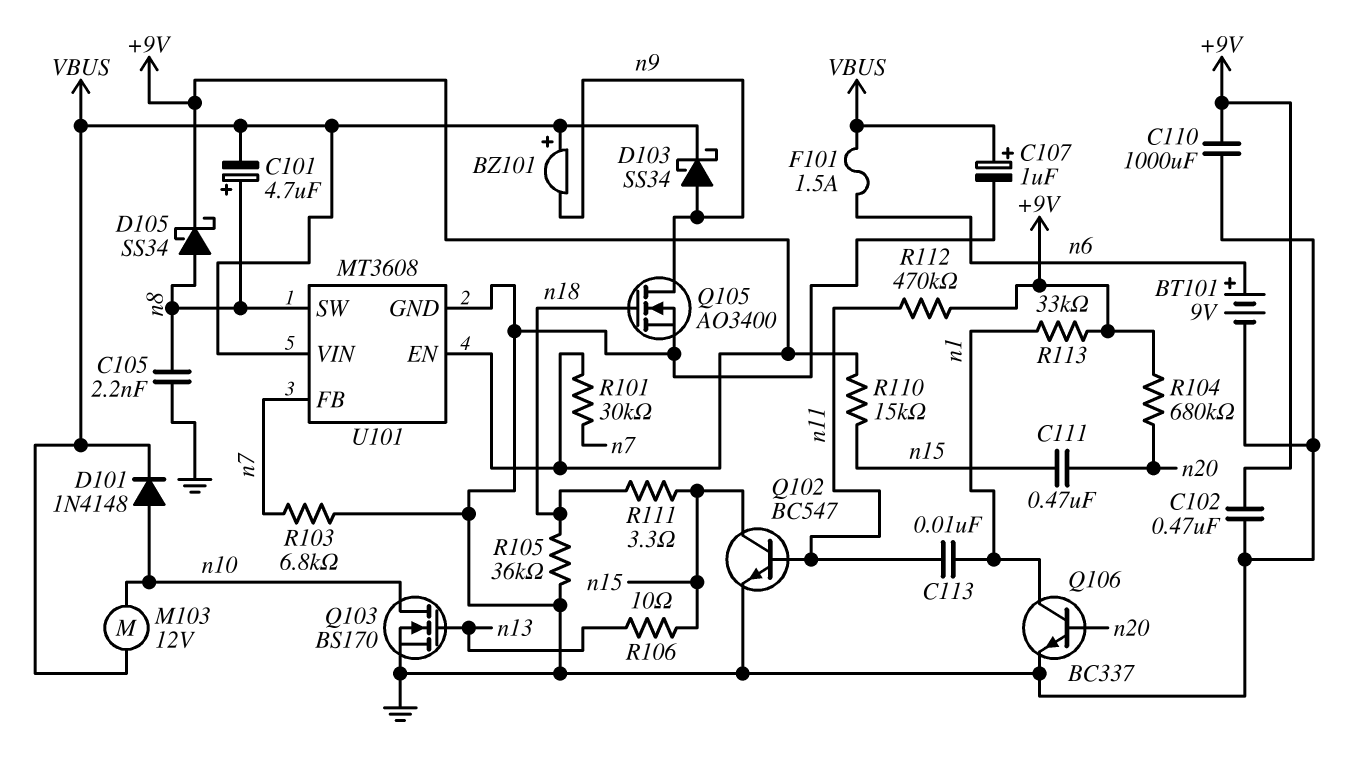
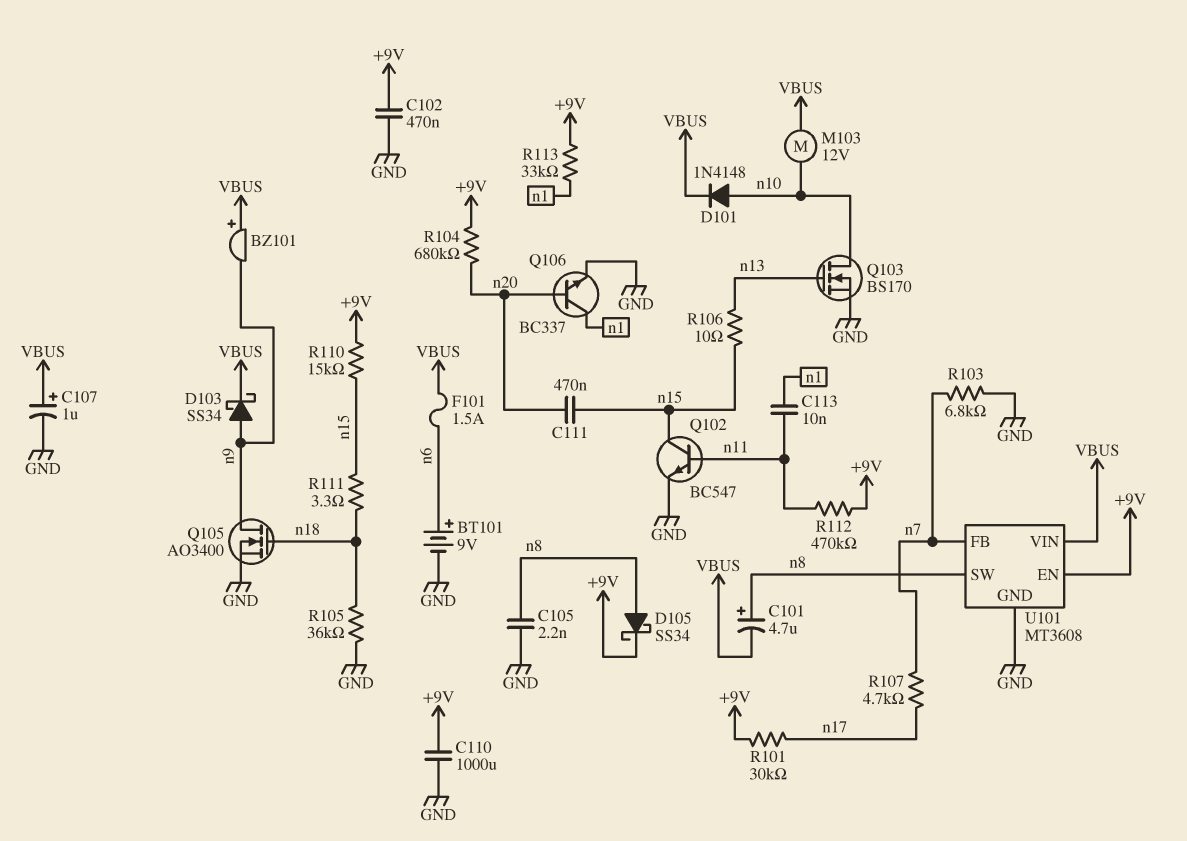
R101: 30k (+9V, n7) -> 30k (+9V, n17)
R107: none -> 4.7k (n7, n17)

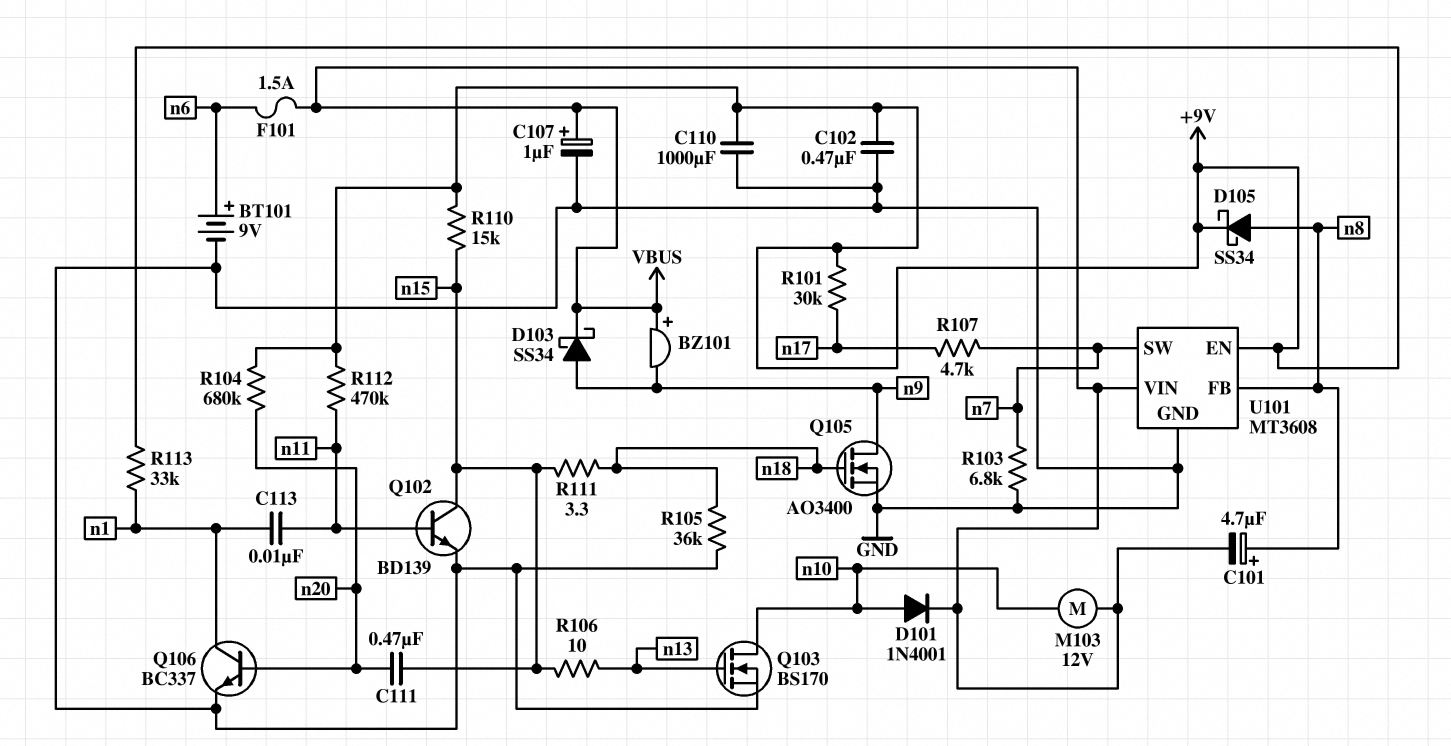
C105: 2.2nF (GND, n8) -> none
D101: diode 1N4148 (A n10, K VBUS) -> diode 1N4001 (A n10, K VBUS)
Q102: NPN BC547 (B n11, C n15, E GND) -> NPN BD139 (B n11, C n15, E GND)
U101 pin FB: n7 -> n8
U101 pin SW: n8 -> n7

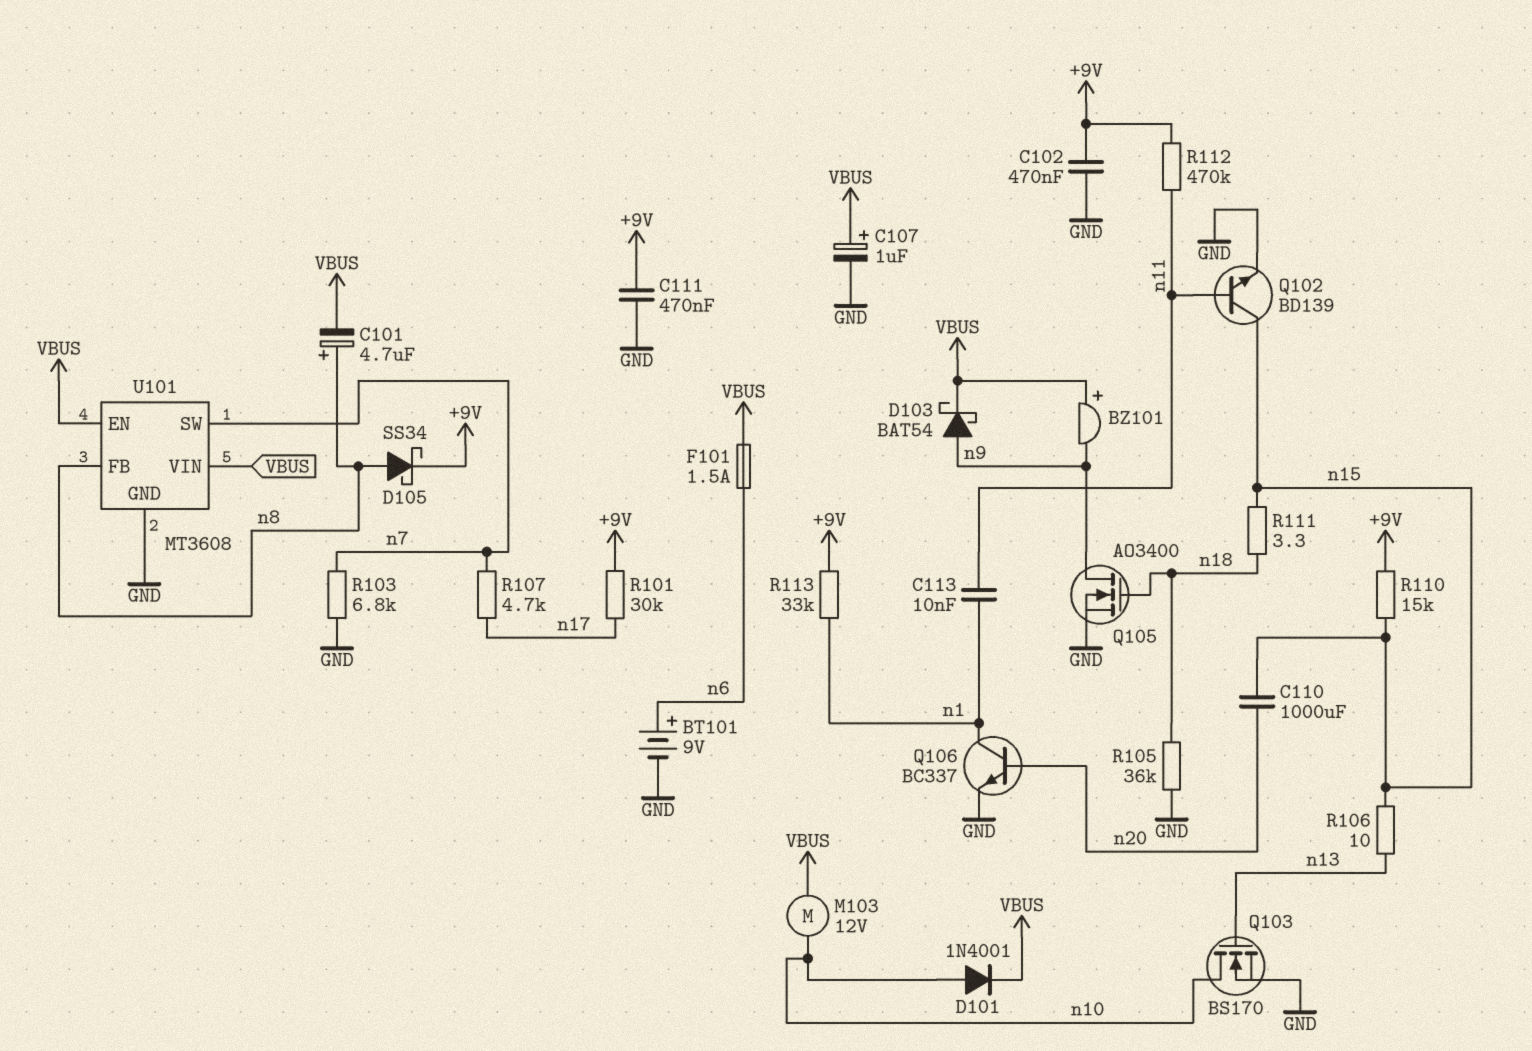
C110: 1000uF (+9V, GND) -> 1000uF (n15, n20)
C111: 470nF (n15, n20) -> 470nF (+9V, GND)
D103: schottky SS34 (A n9, K VBUS) -> schottky BAT54 (A n9, K VBUS)
R104: 680k (+9V, n20) -> none
U101 pin EN: +9V -> VBUS

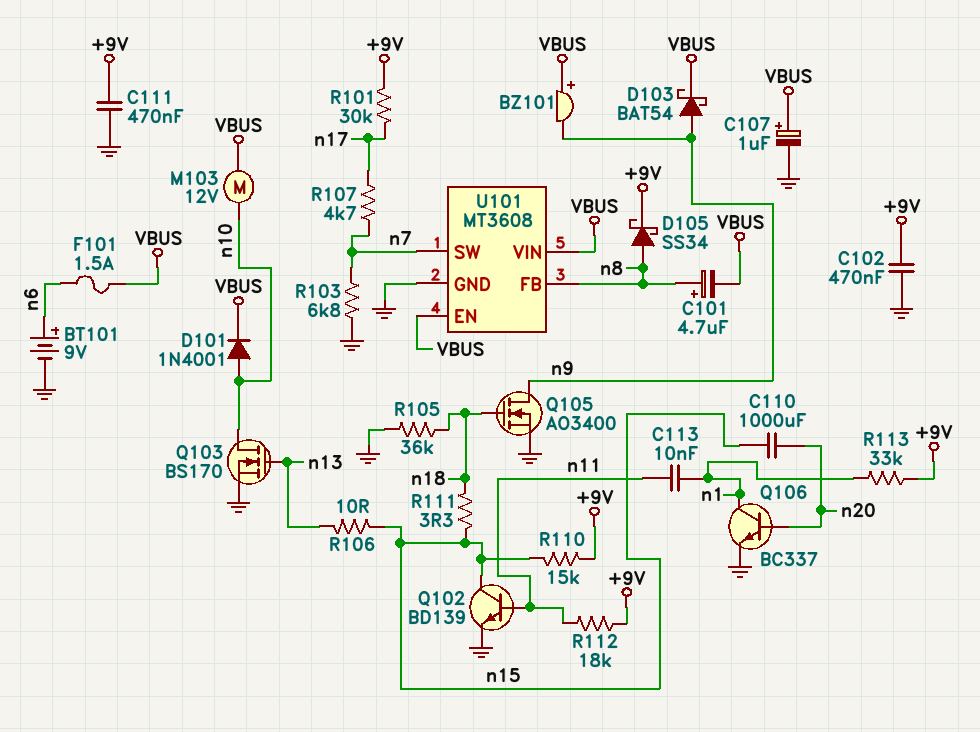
R112: 470k (+9V, n11) -> 18k (+9V, n11)

